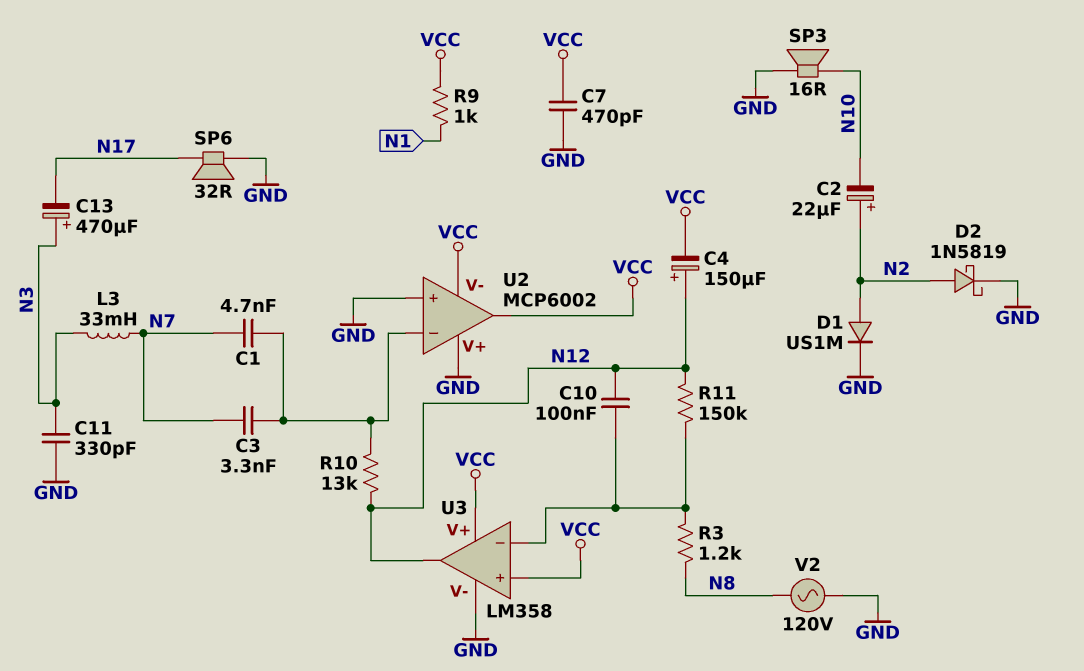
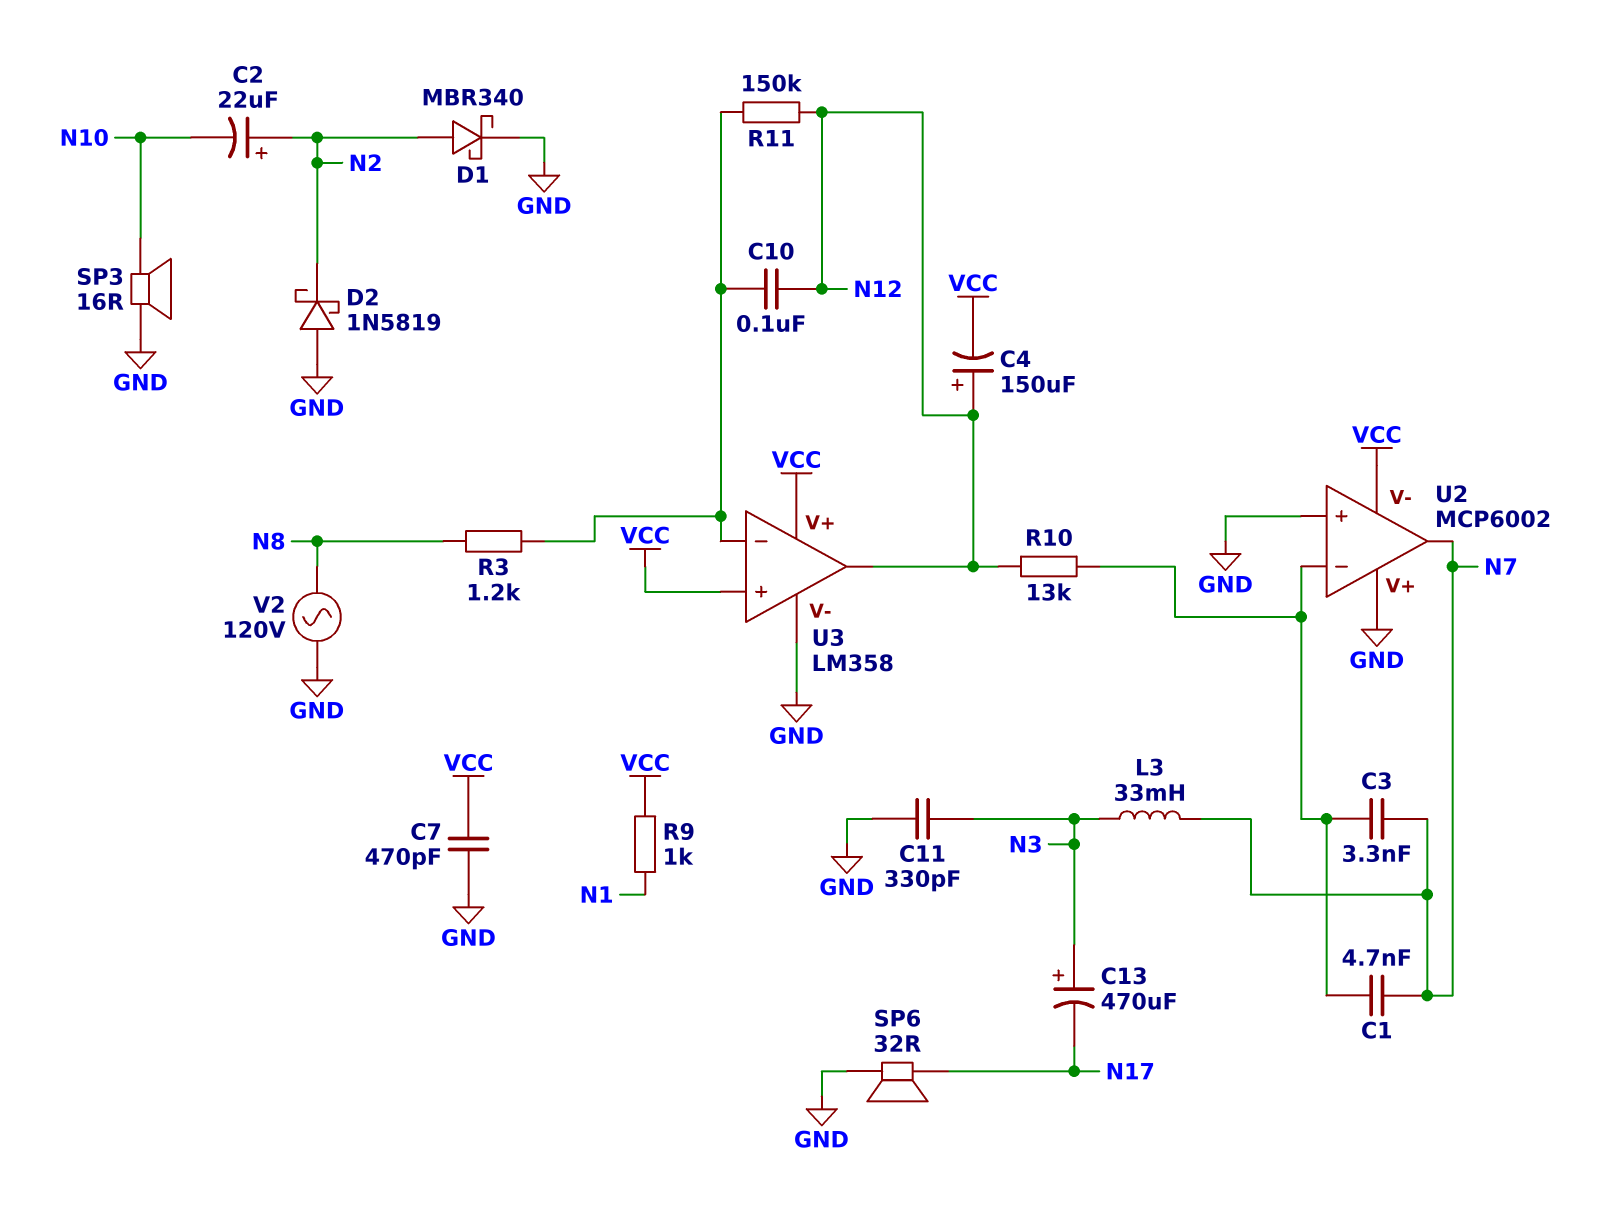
D1: diode US1M (A N2, K GND) -> schottky MBR340 (A N2, K GND)
D2: schottky 1N5819 (A N2, K GND) -> schottky 1N5819 (A GND, K N2)
U2 pin out: VCC -> N7

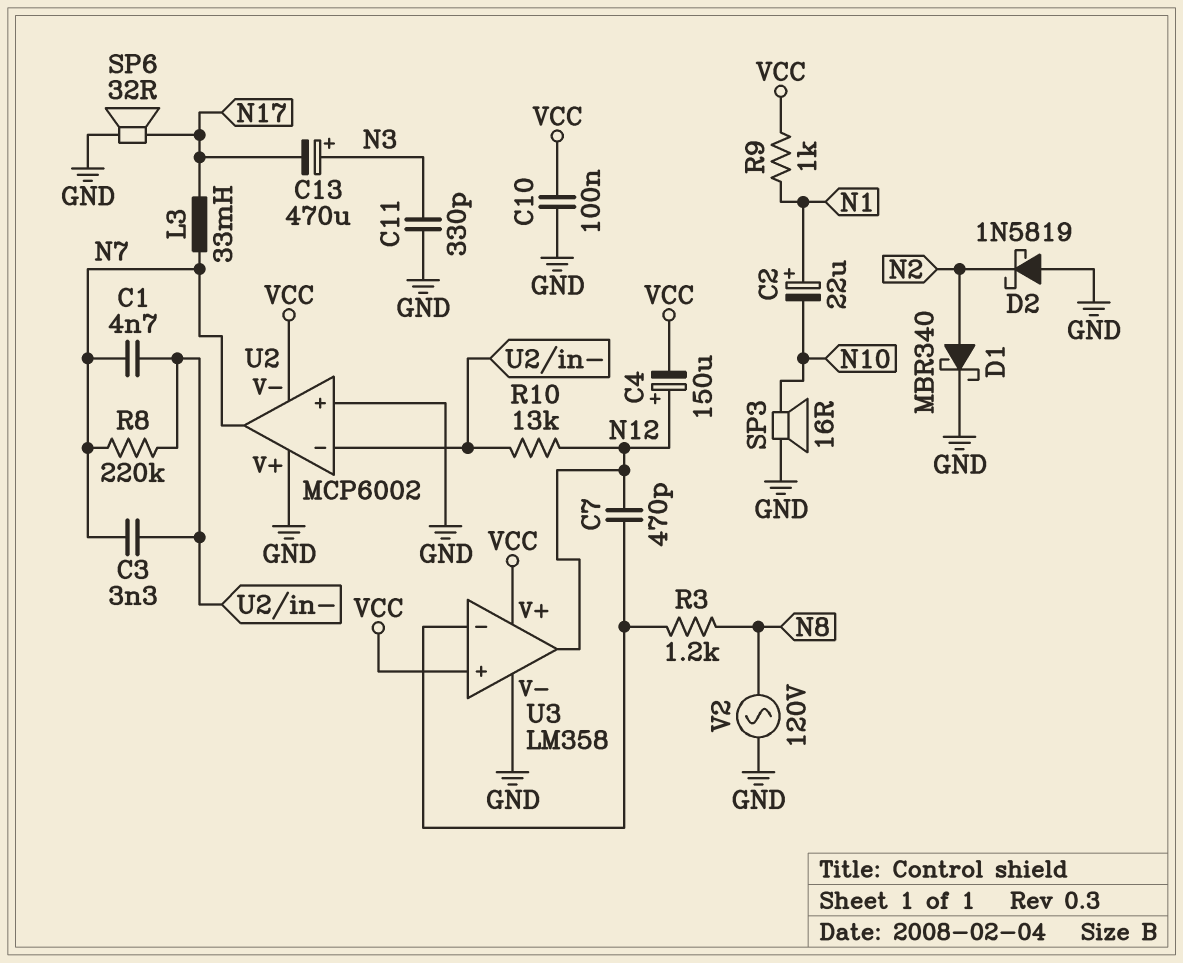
C2: 22uF (plus N2, minus N10) -> 22uF (plus N1, minus N10)
C7: 470pF (GND, VCC) -> 470pF (N12, U3/in-)
C10: 100nF (N12, U3/in-) -> 100nF (GND, VCC)
L3: 33mH (N3, N7) -> 33mH (N7, N17)
R8: none -> 220k (N7, U2/in-)
R11: 150k (N12, U3/in-) -> none

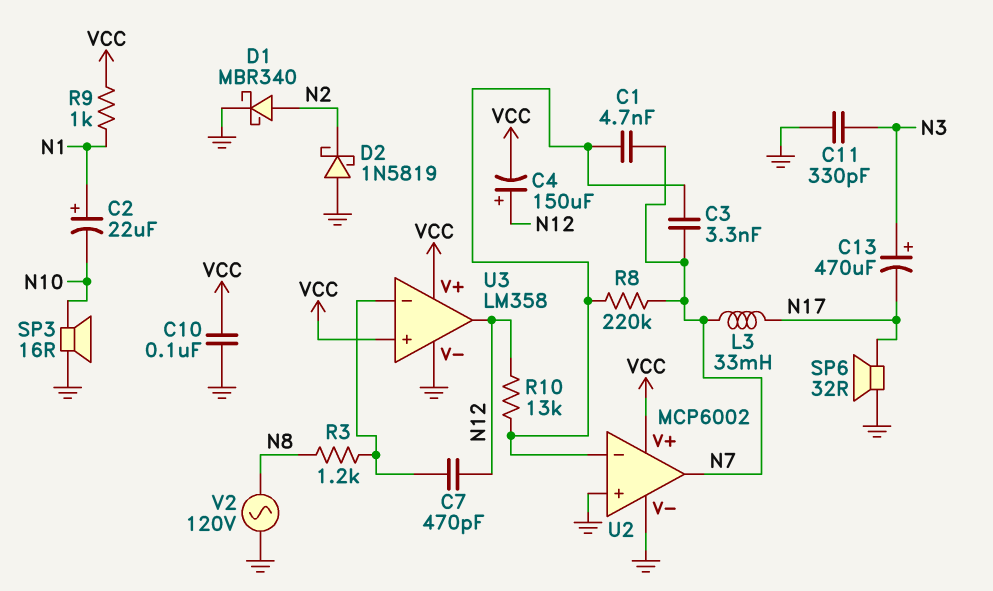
U2 pin V+: GND -> VCC
U2 pin V-: VCC -> GND

